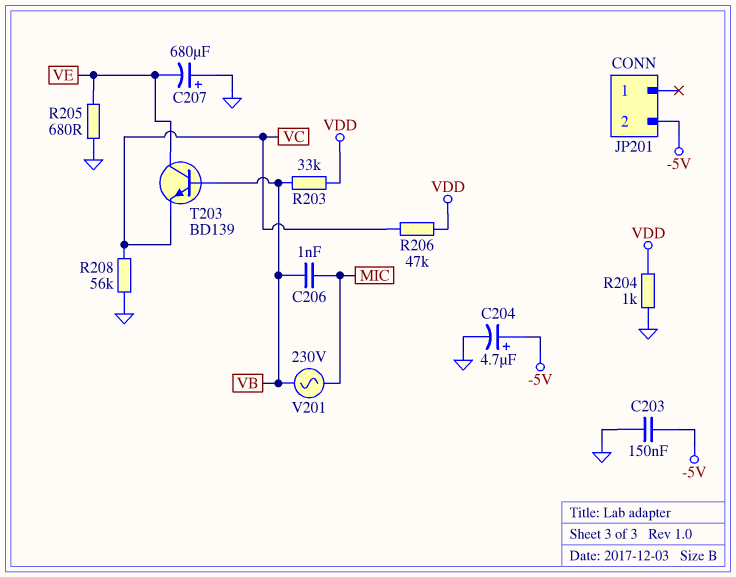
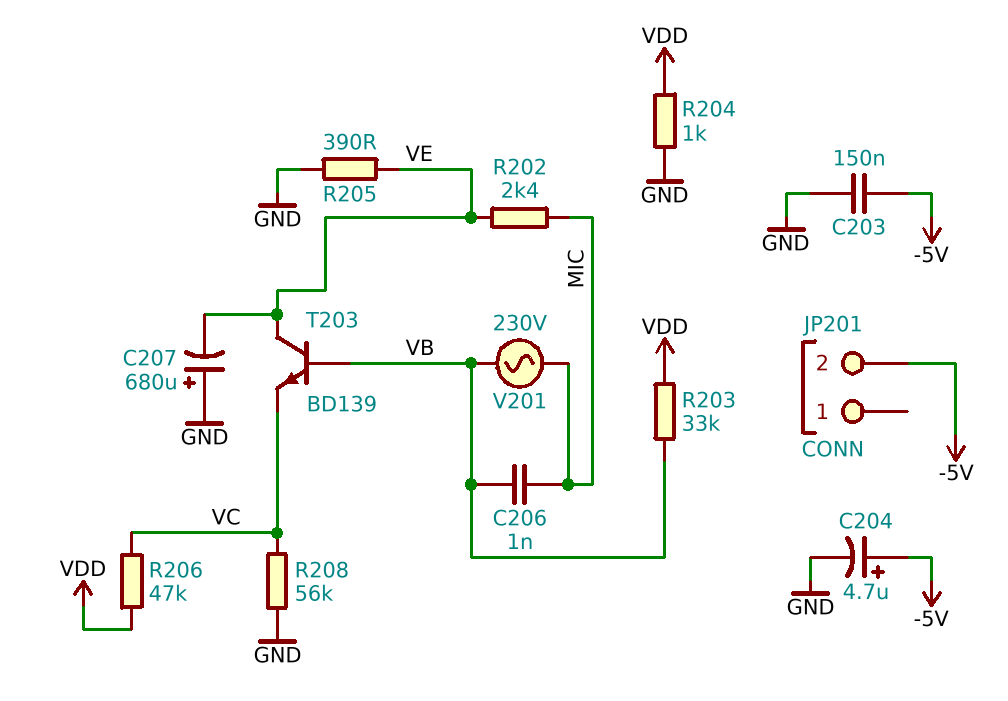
R202: none -> 2.4k (MIC, VE)
R205: 680 (GND, VE) -> 390 (GND, VE)

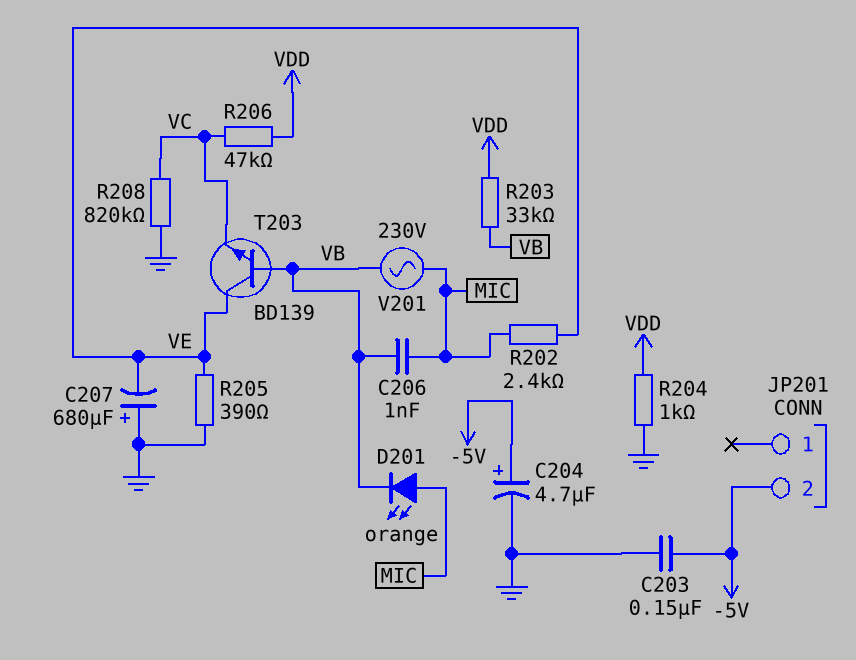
D201: none -> LED orange (A MIC, K VB)
R208: 56k (GND, VC) -> 820k (GND, VC)

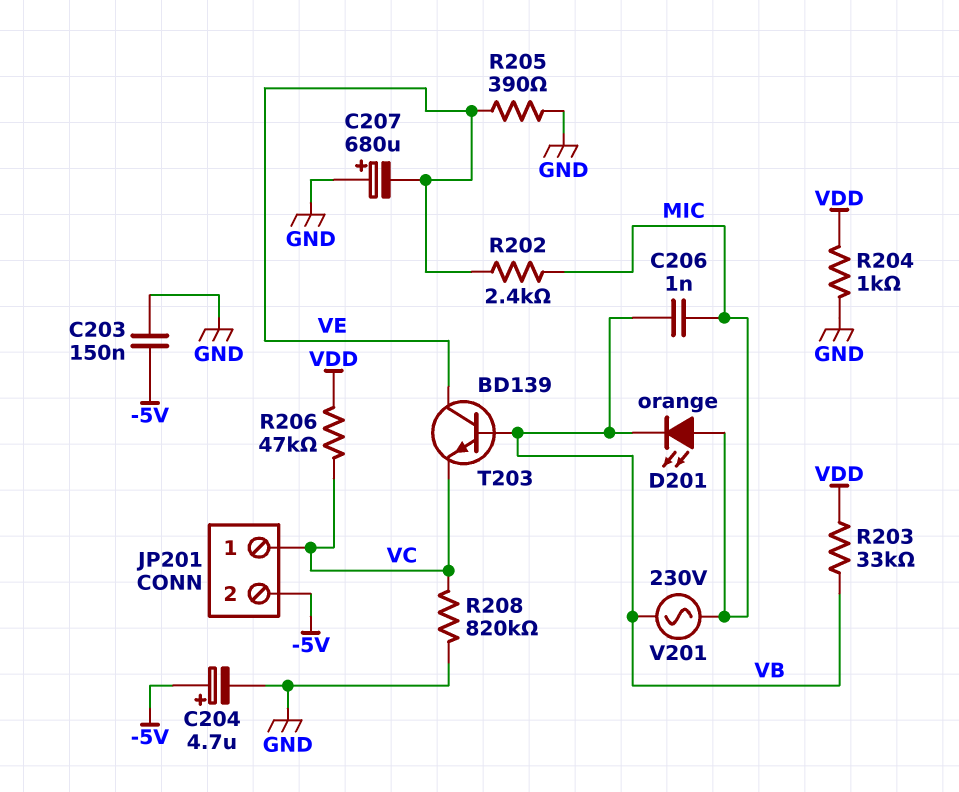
JP201 pin 1: none -> VC

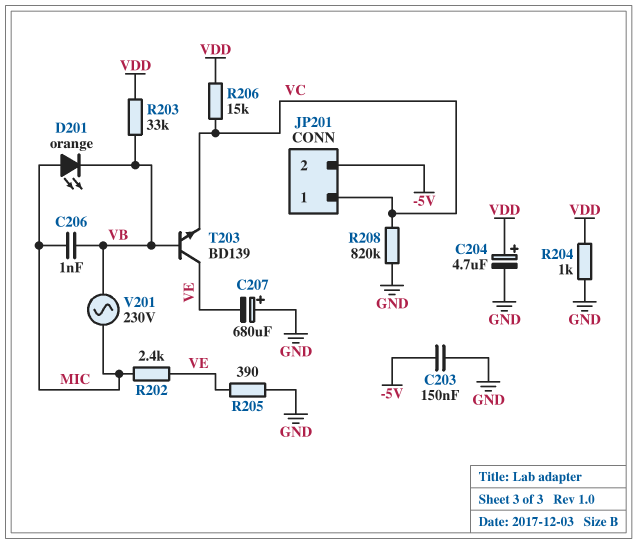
C204: 4.7uF (plus -5V, minus GND) -> 4.7uF (plus VDD, minus GND)
R206: 47k (VC, VDD) -> 15k (VC, VDD)

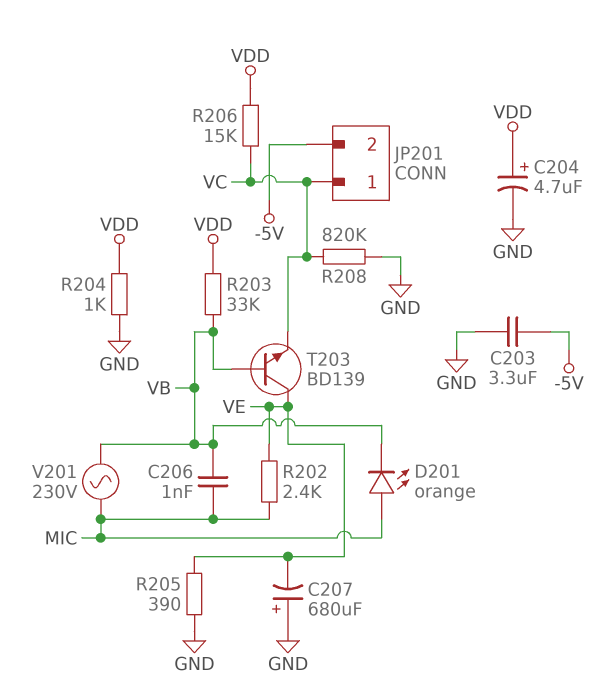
C203: 150nF (-5V, GND) -> 3.3uF (-5V, GND)

